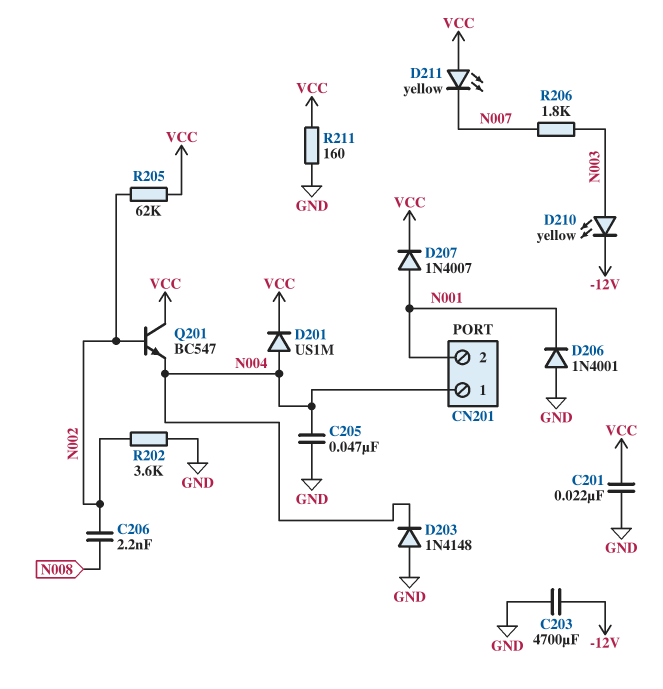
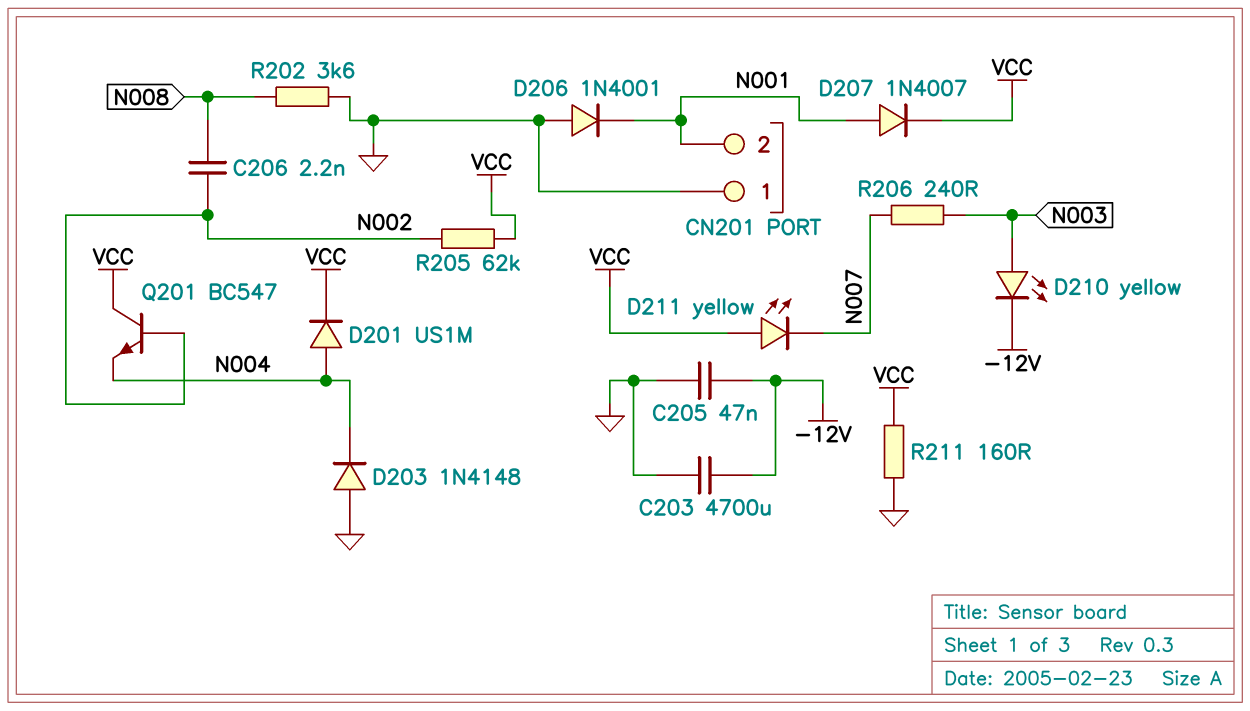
C201: 22nF (GND, VCC) -> none
C205: 47nF (GND, N004) -> 47nF (-12V, GND)
CN201 pin 1: N004 -> GND
R202: 3.6k (GND, N002) -> 3.6k (GND, N008)
R206: 1.8k (N003, N007) -> 240 (N003, N007)

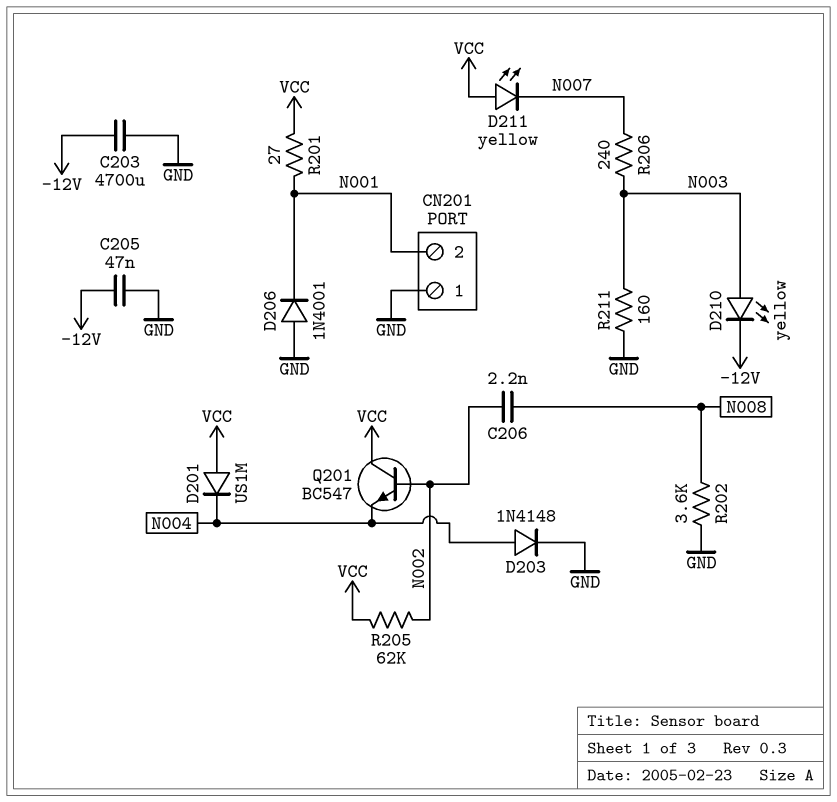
D201: diode US1M (A N004, K VCC) -> diode US1M (A VCC, K N004)
D203: diode 1N4148 (A GND, K N004) -> diode 1N4148 (A N004, K GND)
D207: diode 1N4007 (A N001, K VCC) -> none
R201: none -> 27 (N001, VCC)
R211: 160 (GND, VCC) -> 160 (GND, N003)

